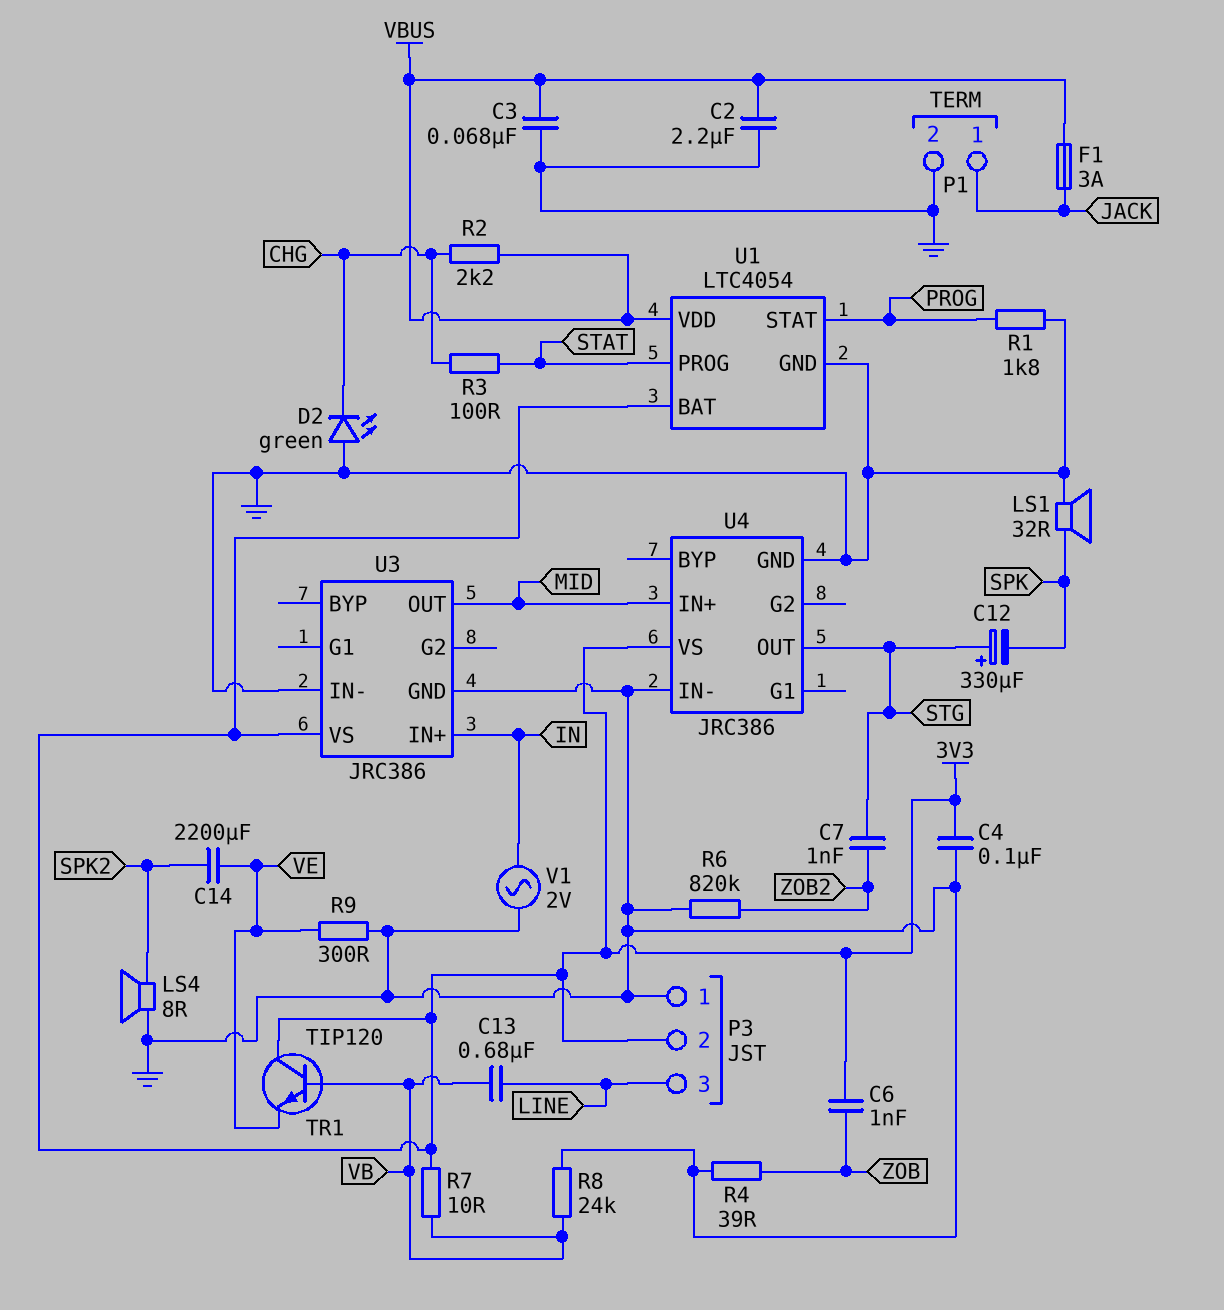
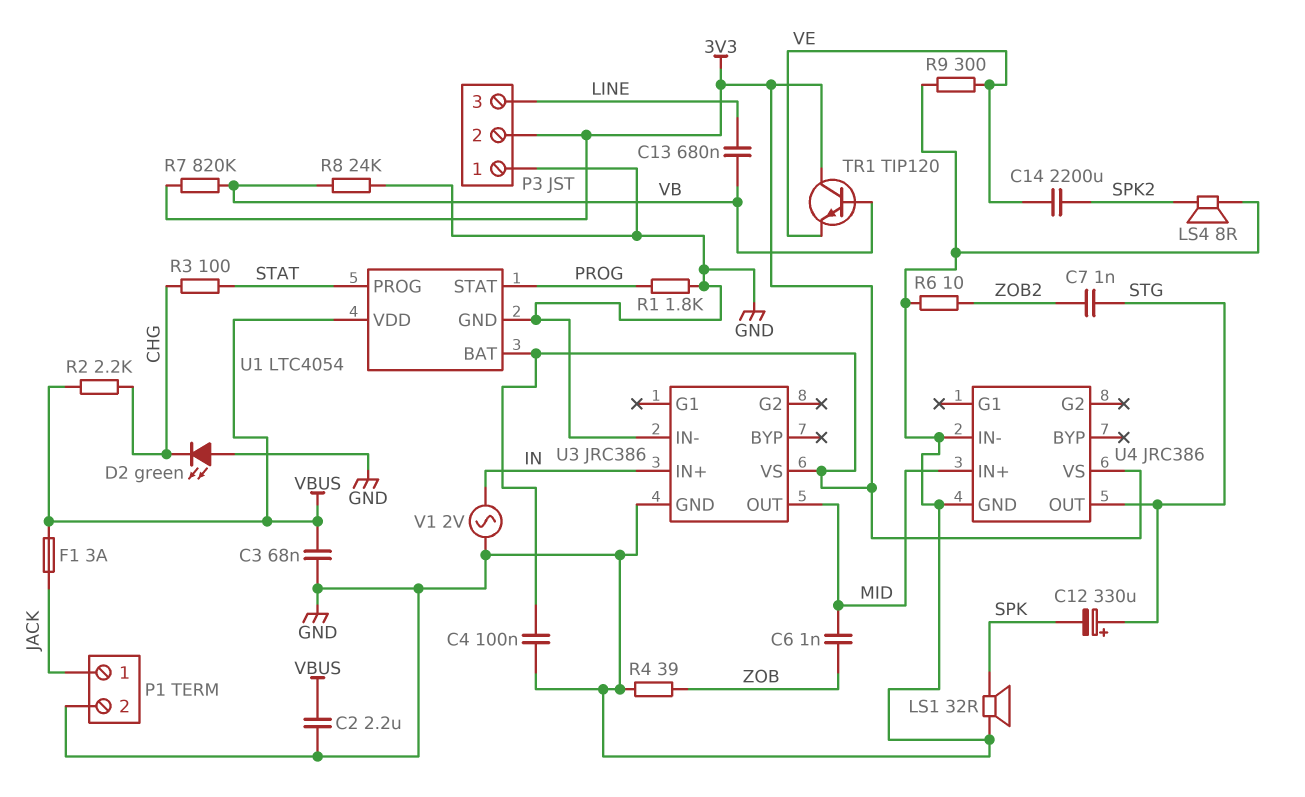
C6: 1nF (3V3, ZOB) -> 1nF (MID, ZOB)
R6: 820k (GND, ZOB2) -> 10 (GND, ZOB2)
R7: 10 (3V3, VB) -> 820k (3V3, VB)

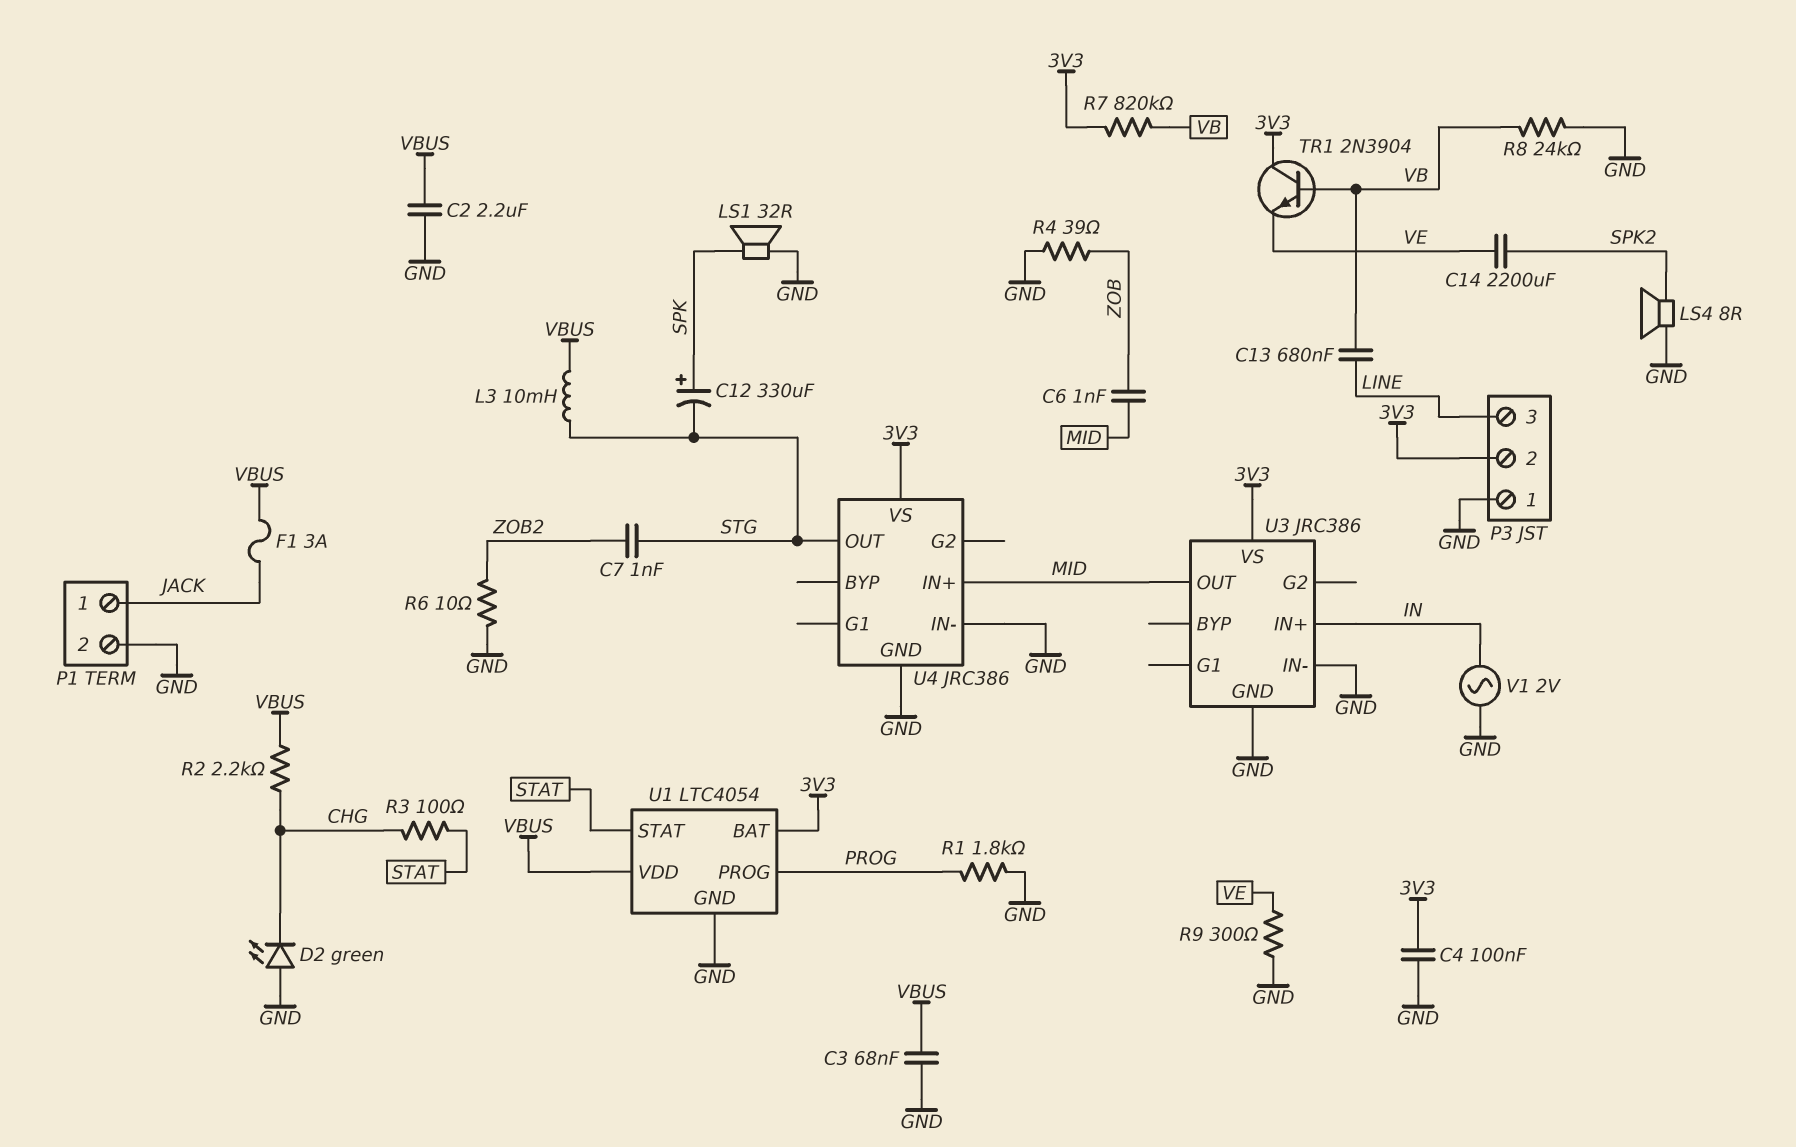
C12: 330uF (plus STG, minus SPK) -> 330uF (plus SPK, minus STG)
L3: none -> 10mH (STG, VBUS)
TR1: NPN TIP120 (B VB, C 3V3, E VE) -> NPN 2N3904 (B VB, C 3V3, E VE)
U1 pin PROG: STAT -> PROG
U1 pin STAT: PROG -> STAT

